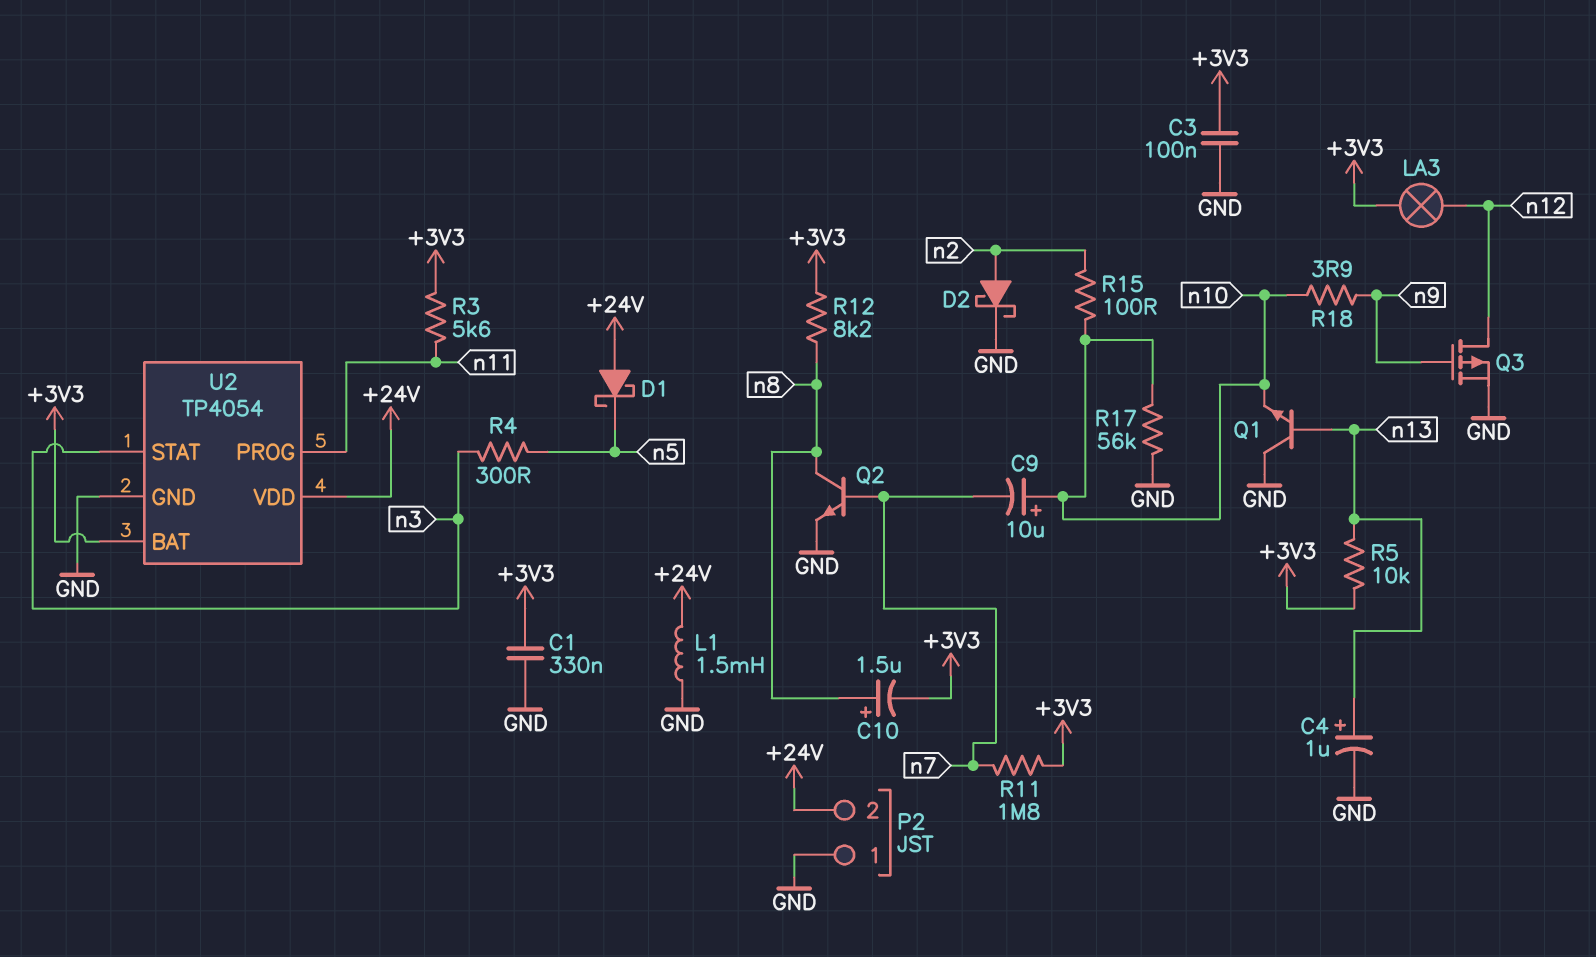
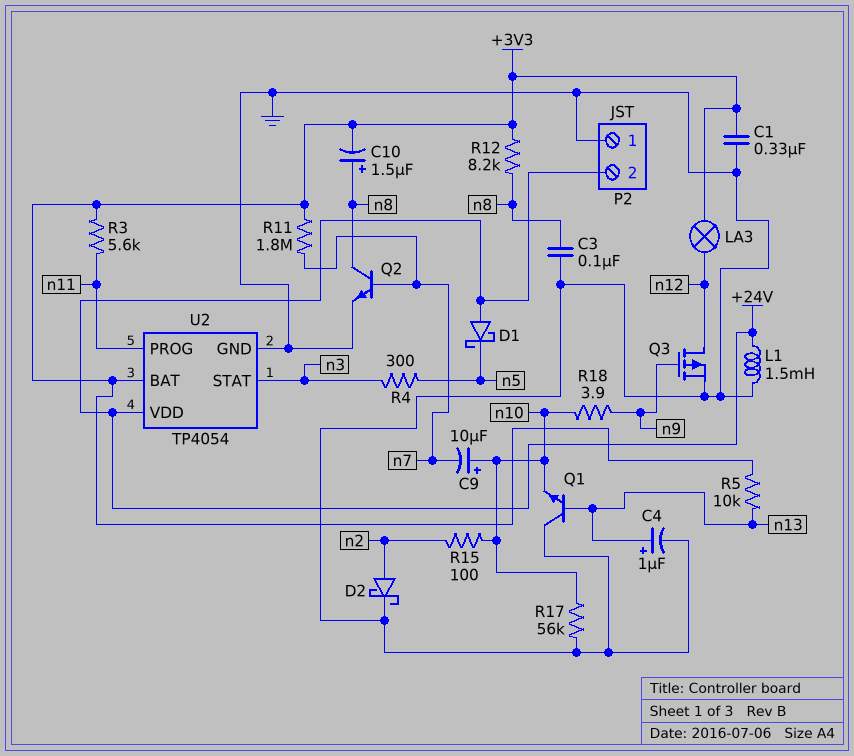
C3: 100nF (+3V3, GND) -> 100nF (GND, n8)

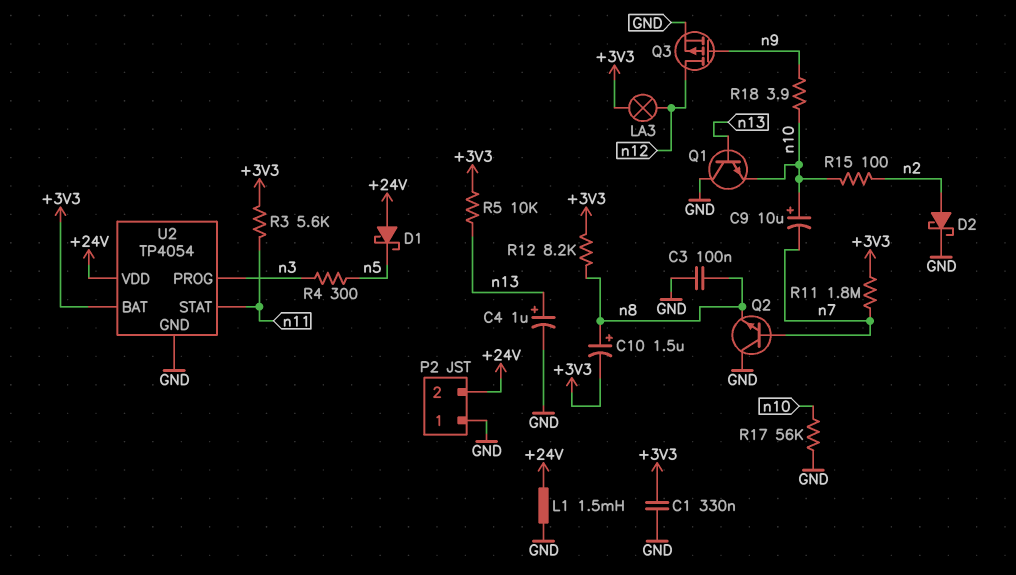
Q2: NPN (B n7, C n8, E GND) -> NPN (B n7, C GND, E n8)
U2 pin PROG: n11 -> n3
U2 pin STAT: n3 -> n11

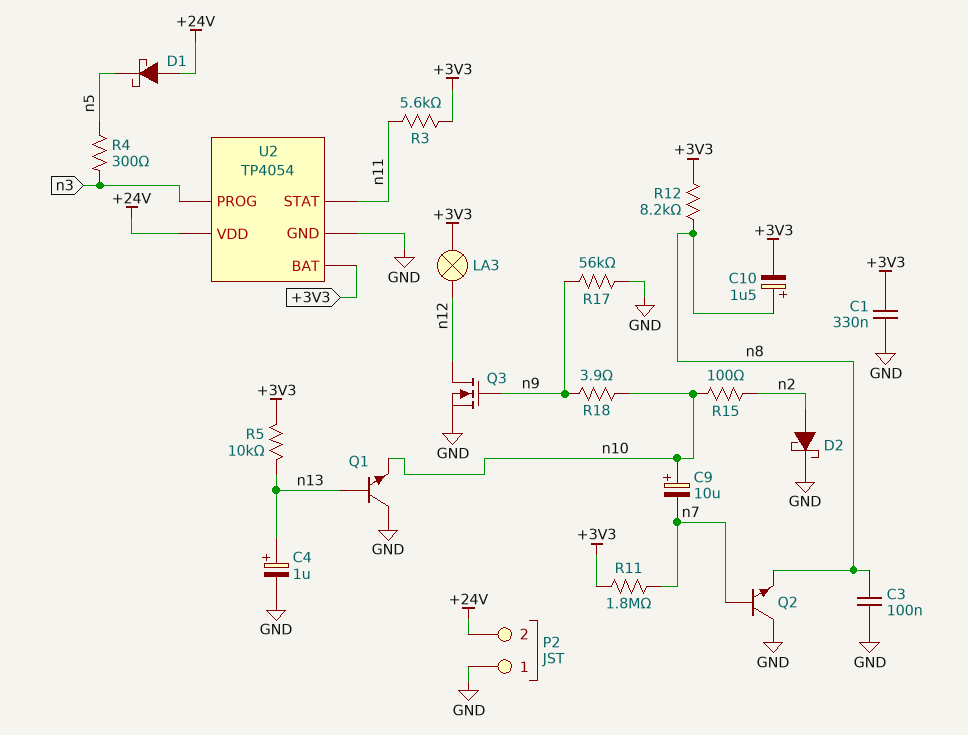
L1: 1.5mH (+24V, GND) -> none
Q3: PMOS (G n9, D n12, S GND) -> NMOS (G n9, D n12, S GND)
R17: 56k (GND, n10) -> 56k (GND, n9)

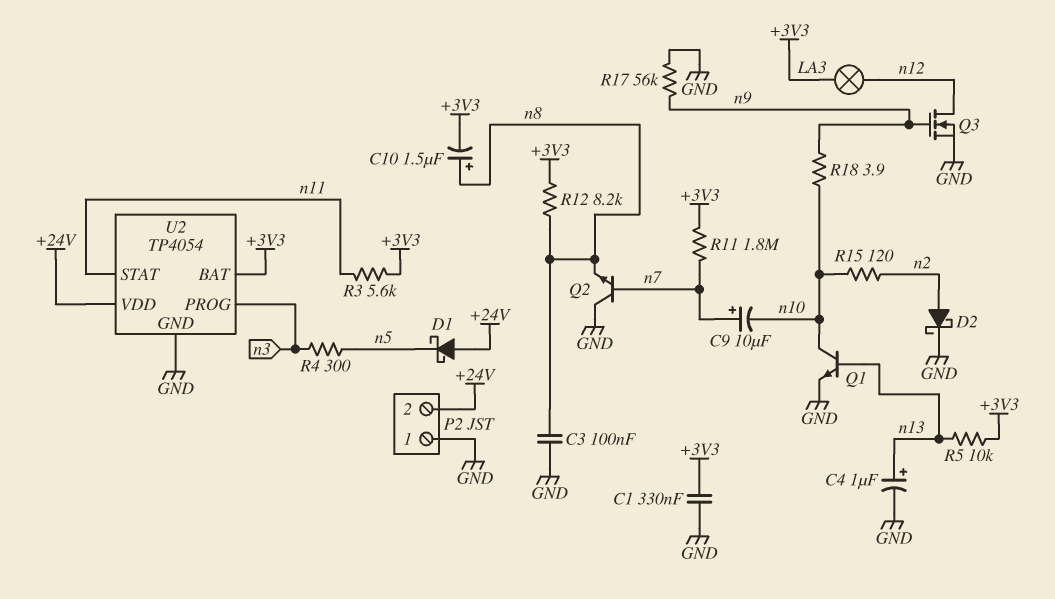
C9: 10uF (plus n10, minus n7) -> 10uF (plus n7, minus n10)
Q1: NPN (B n13, C GND, E n10) -> NPN (B n13, C n10, E GND)
R15: 100 (n2, n10) -> 120 (n2, n10)

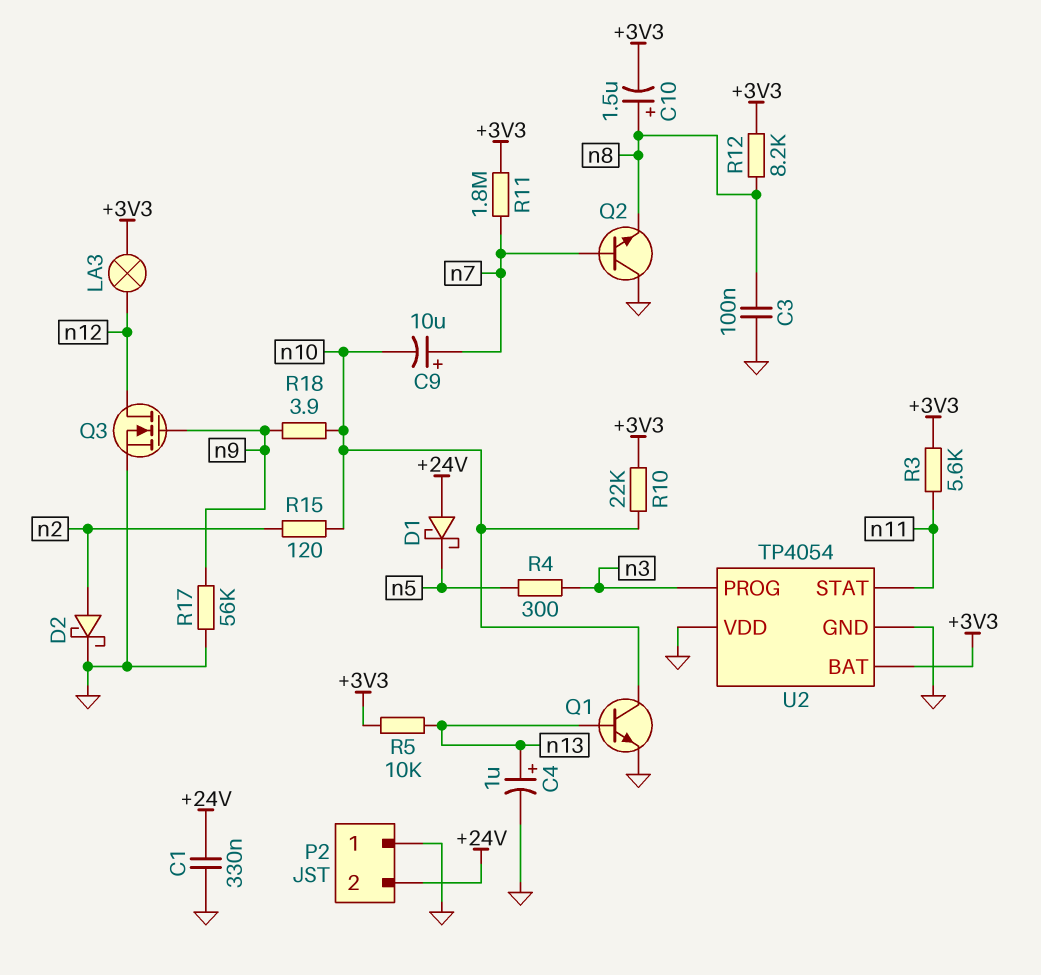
C1: 330nF (+3V3, GND) -> 330nF (+24V, GND)
R10: none -> 22k (+3V3, n10)
U2 pin VDD: +24V -> GND

